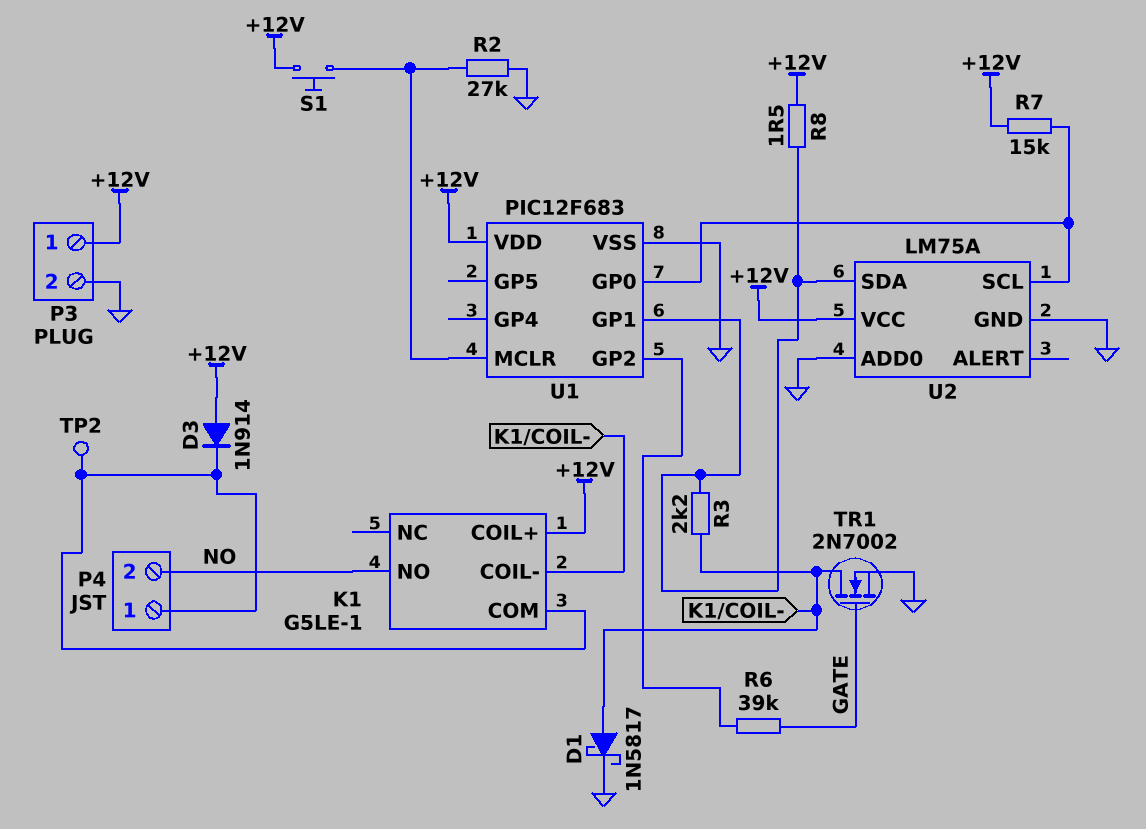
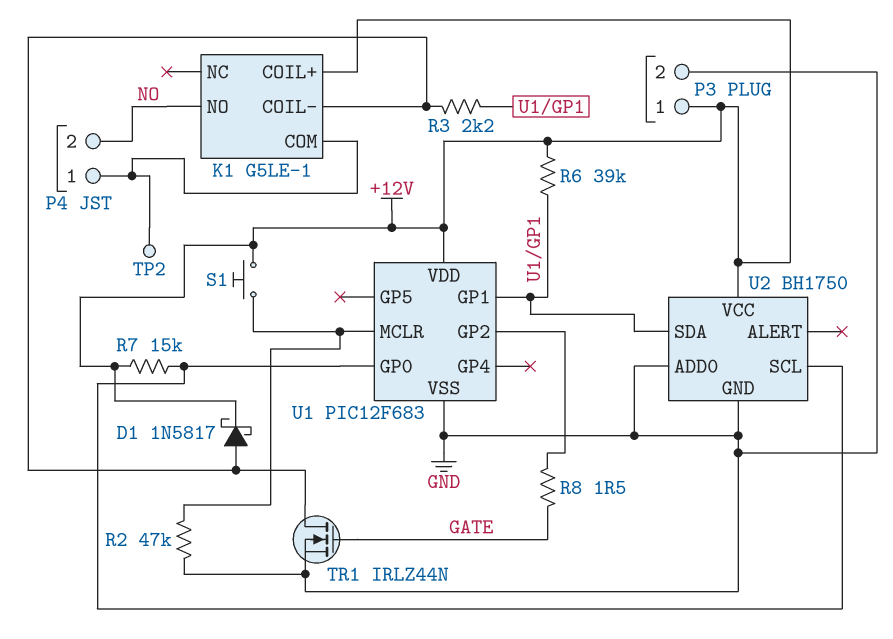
D1: schottky 1N5817 (A K1/COIL-, K GND) -> schottky 1N5817 (A K1/COIL-, K +12V)
D3: diode 1N914 (A +12V, K K1/COM) -> none
R2: 27k (GND, U1/MCLR) -> 47k (GND, U1/MCLR)
R6: 39k (GATE, U1/GP2) -> 39k (+12V, U1/GP1)
R8: 1.5 (+12V, U1/GP1) -> 1.5 (GATE, U1/GP2)
TR1: NMOS 2N7002 (G GATE, D K1/COIL-, S GND) -> NMOS IRLZ44N (G GATE, D K1/COIL-, S GND)
U2: LM75A -> BH1750

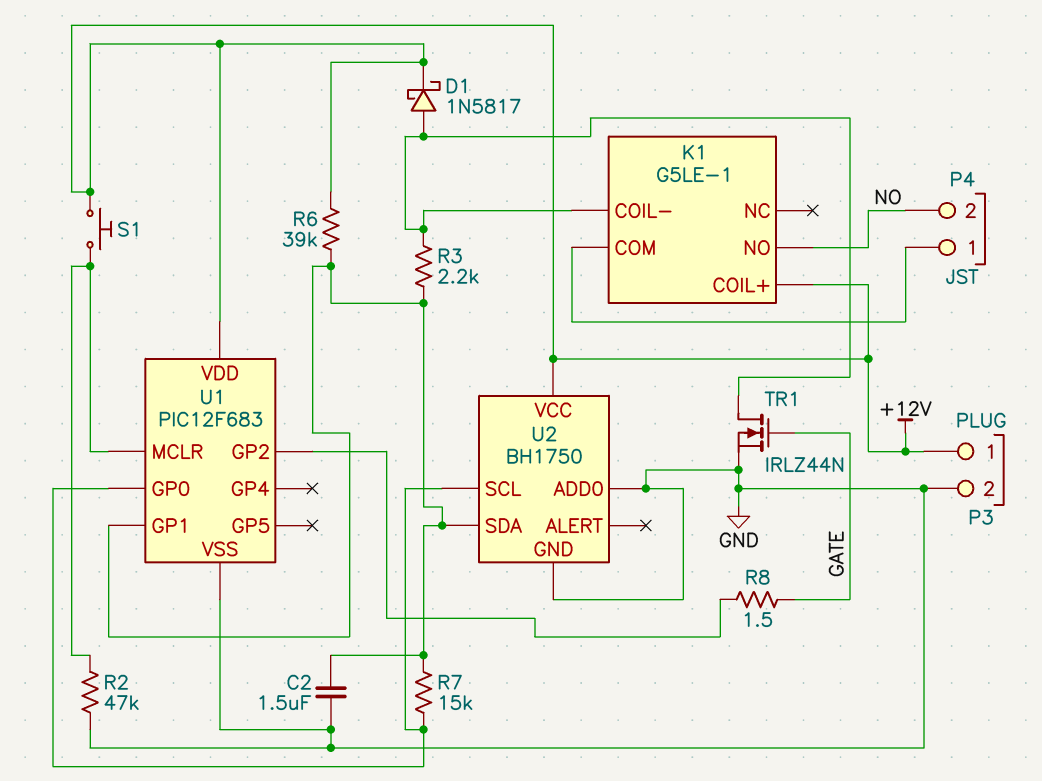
C2: none -> 1.5uF (GND, U1/GP1)
R7: 15k (+12V, U1/GP0) -> 15k (U1/GP0, U1/GP1)
TP2: test point (K1/COM) -> none

